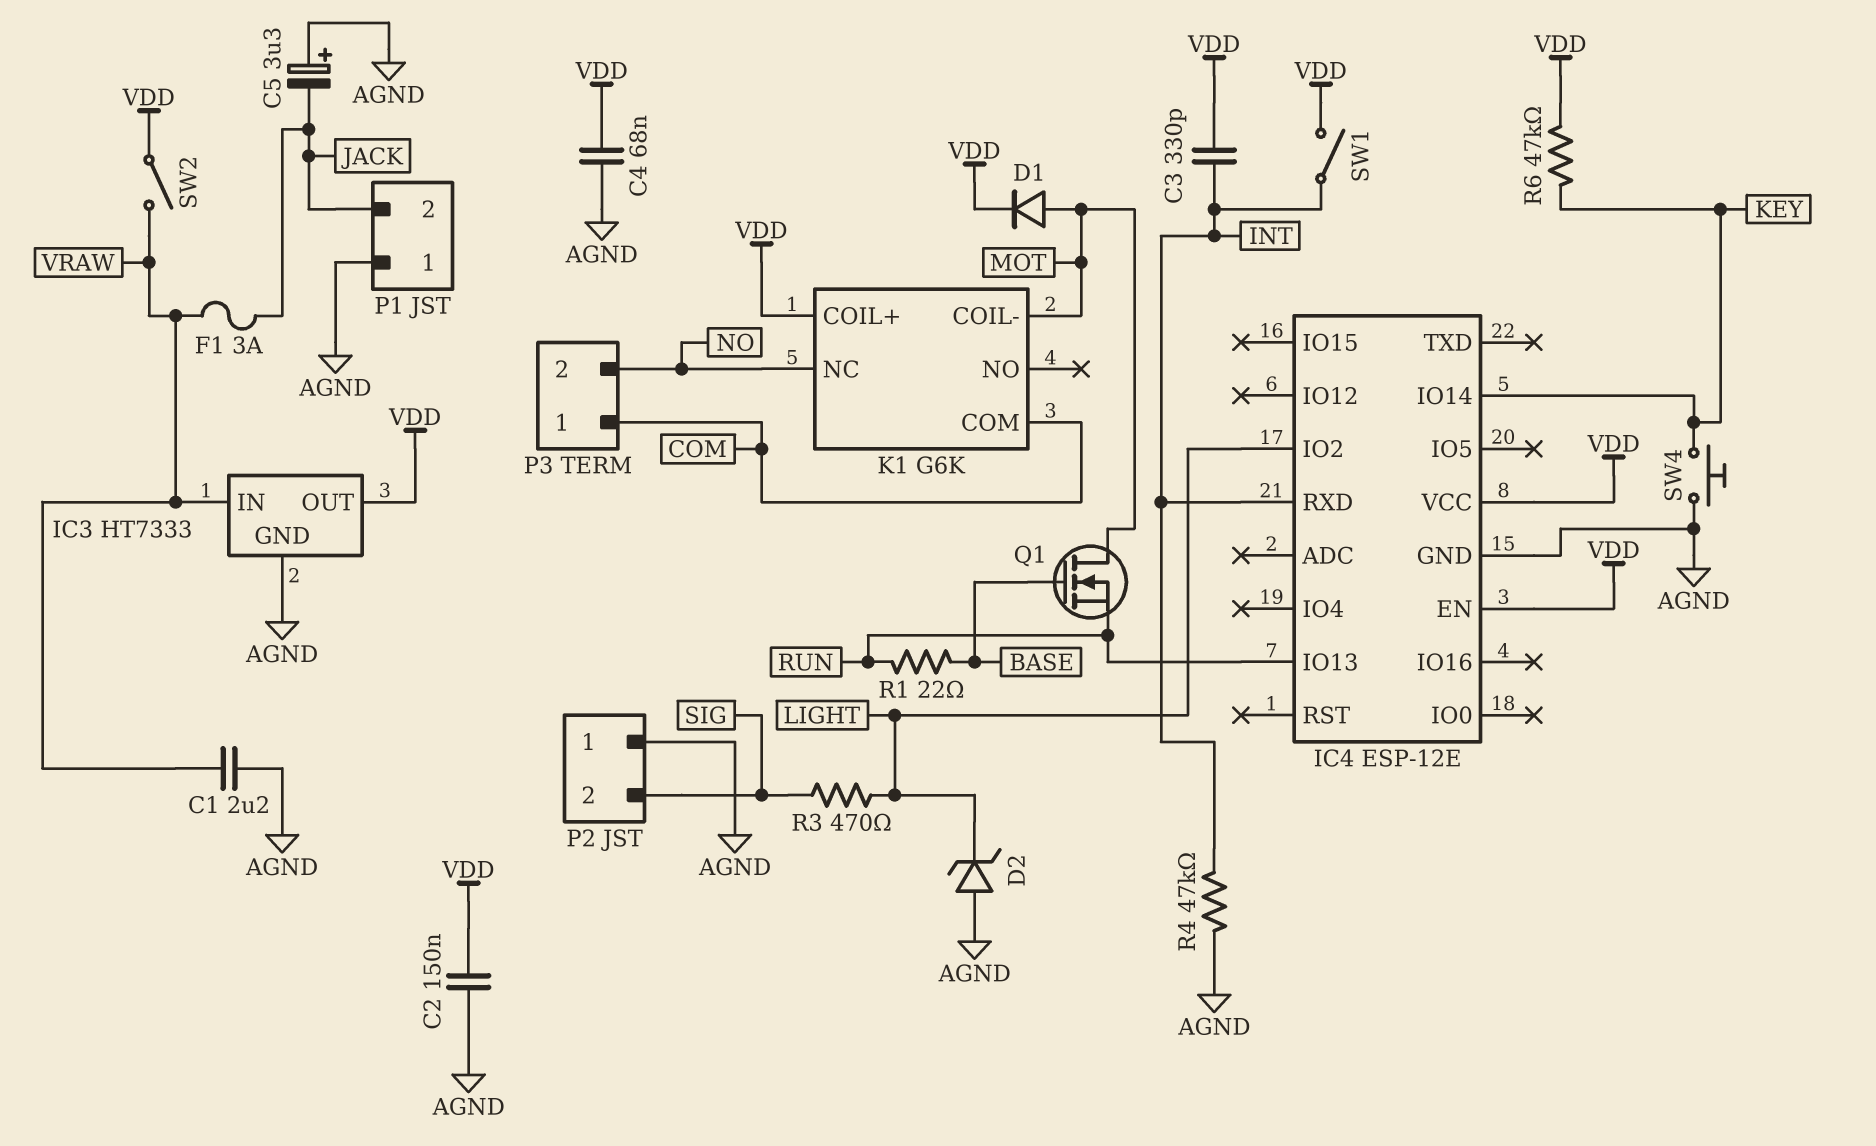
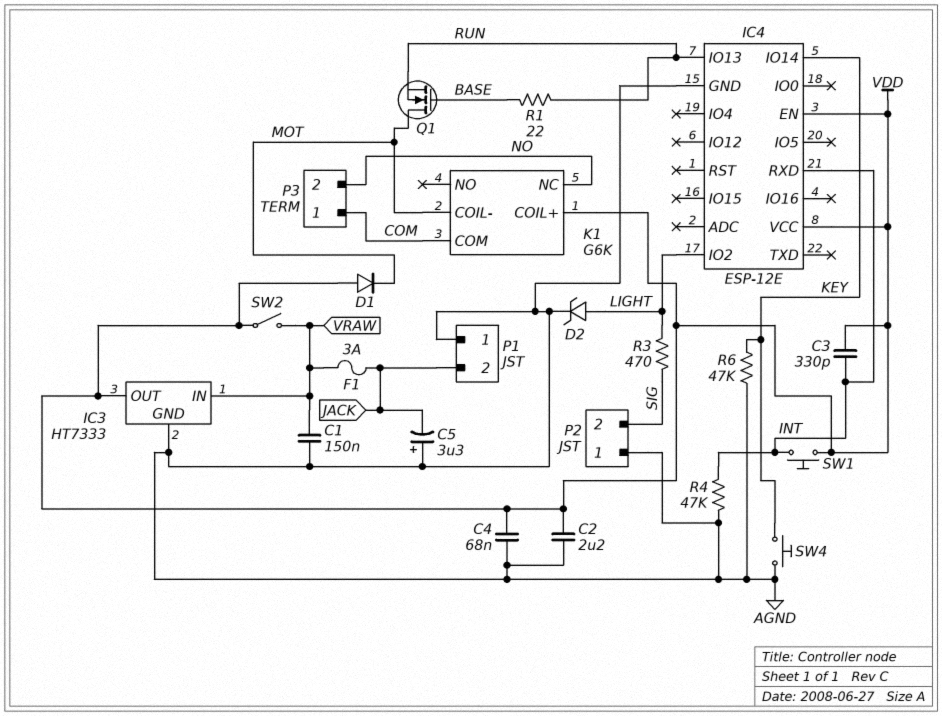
C1: 2.2uF (AGND, VRAW) -> 150nF (AGND, VRAW)
C2: 150nF (AGND, VDD) -> 2.2uF (AGND, VDD)
D1: diode (A MOT, K VDD) -> diode (A VDD, K MOT)
D2: zener (A AGND, K LIGHT) -> zener (A LIGHT, K AGND)
R6: 47k (KEY, VDD) -> 47k (AGND, KEY)
SW1: switch (INT, VDD) -> button (INT, VDD)

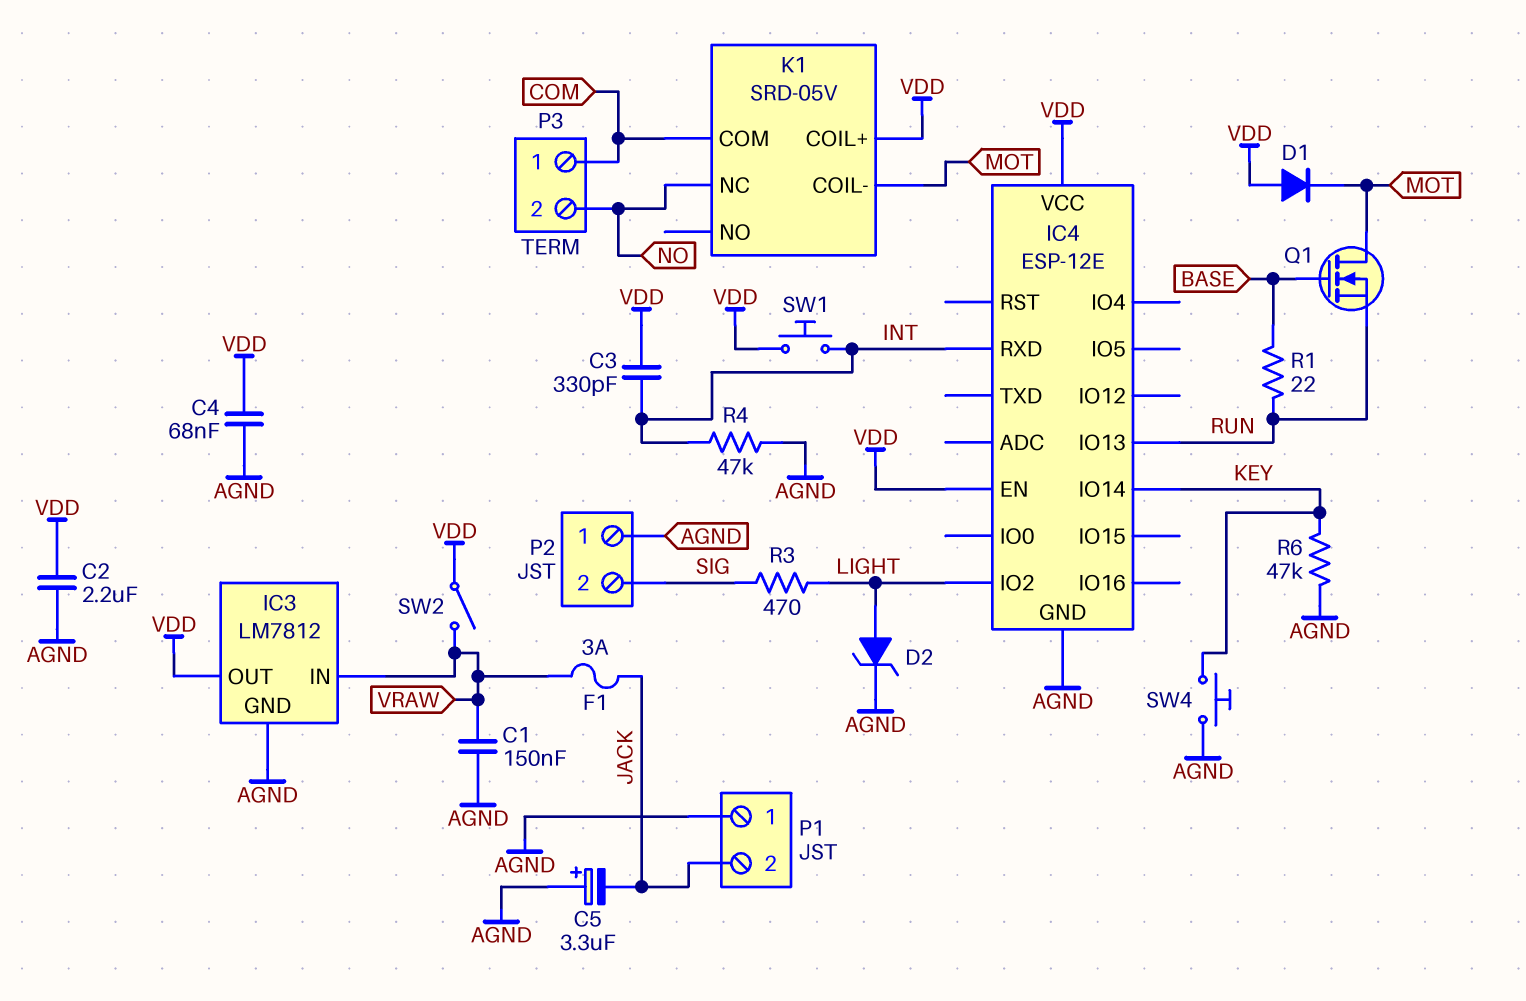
IC3: HT7333 -> LM7812
K1: G6K -> SRD-05V

